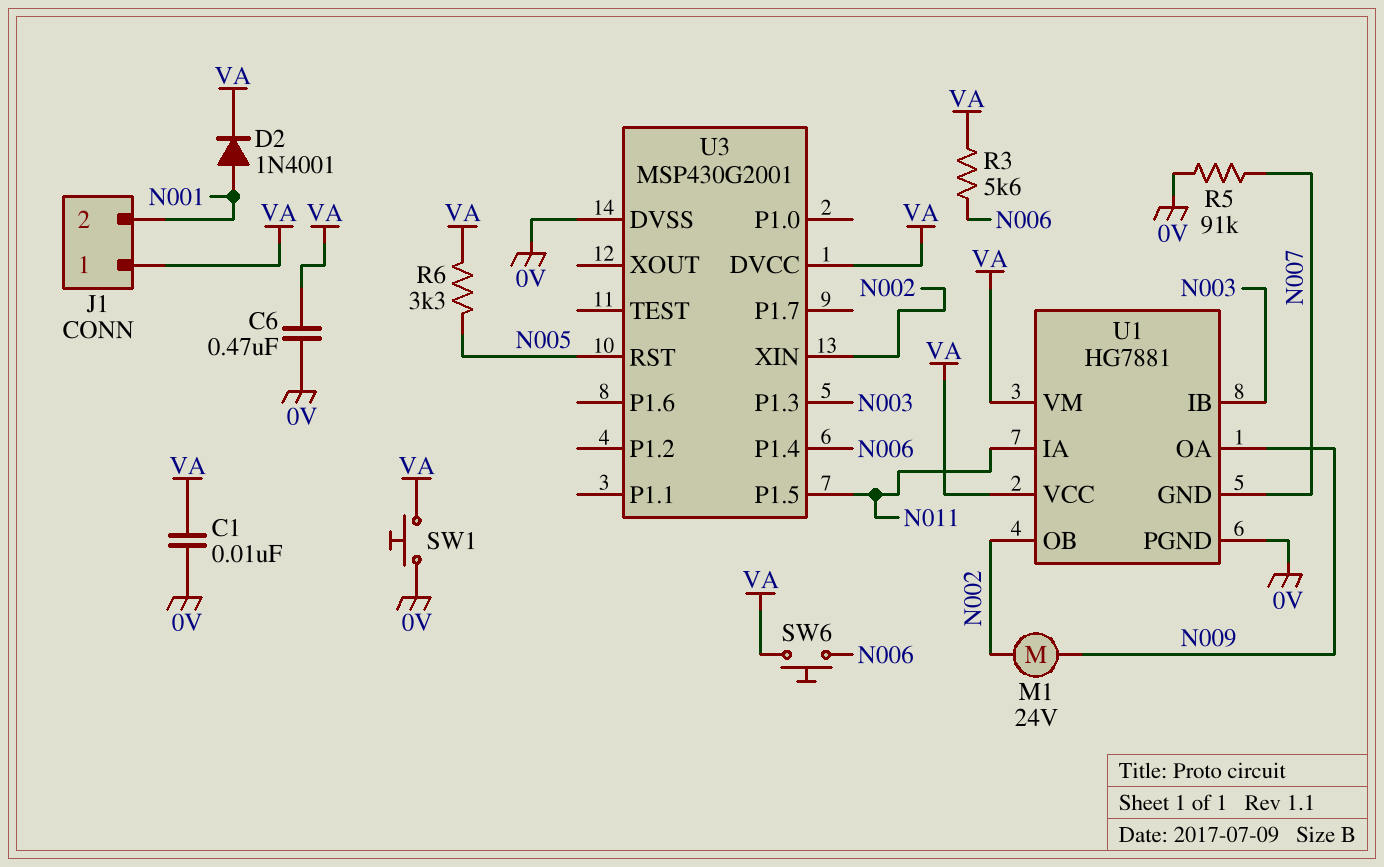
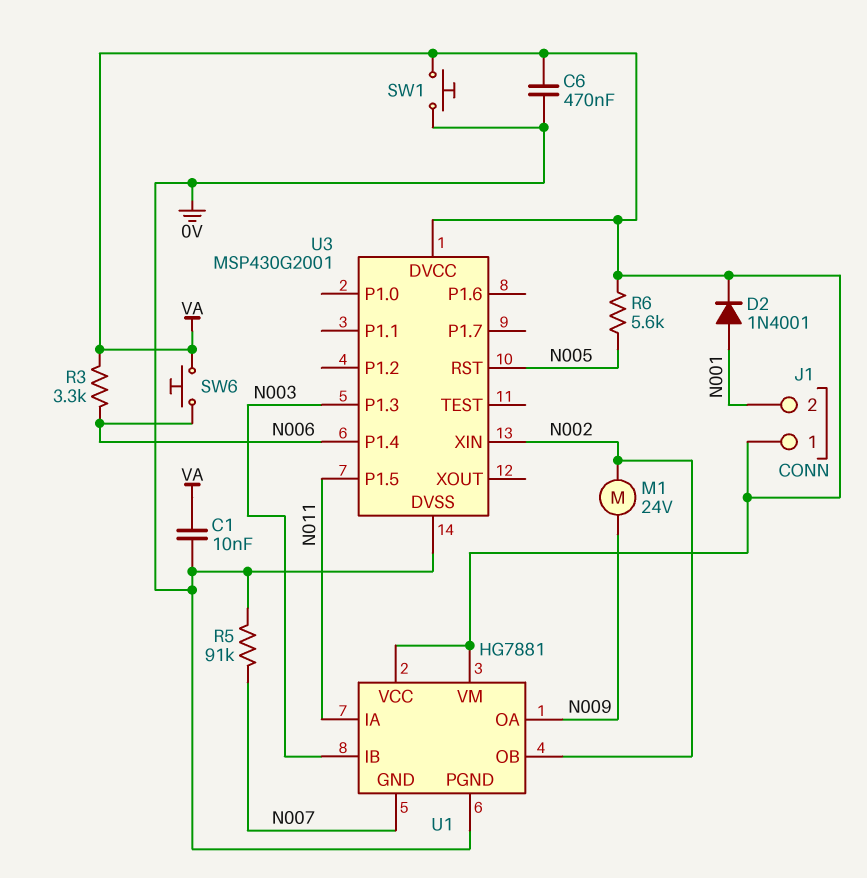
R3: 5.6k (N006, VA) -> 3.3k (N006, VA)
R6: 3.3k (N005, VA) -> 5.6k (N005, VA)

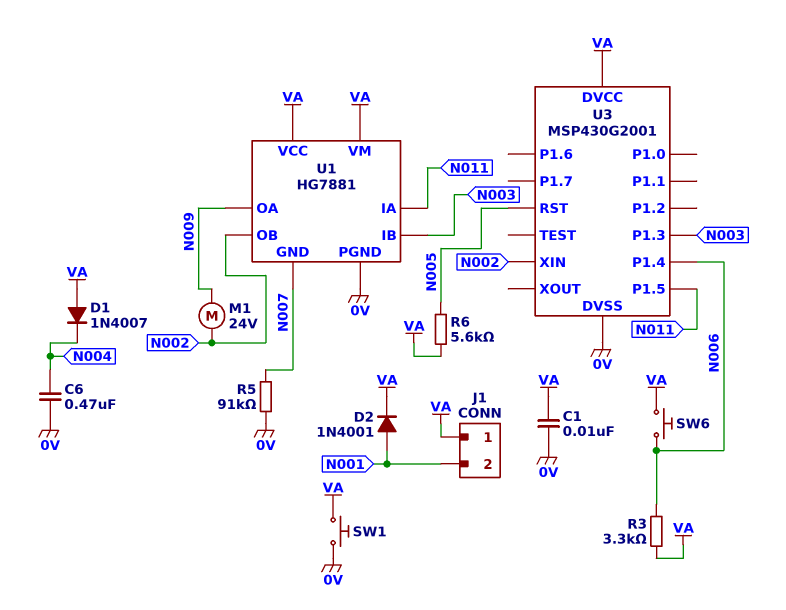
C6: 470nF (0V, VA) -> 470nF (0V, N004)
D1: none -> diode 1N4007 (A VA, K N004)

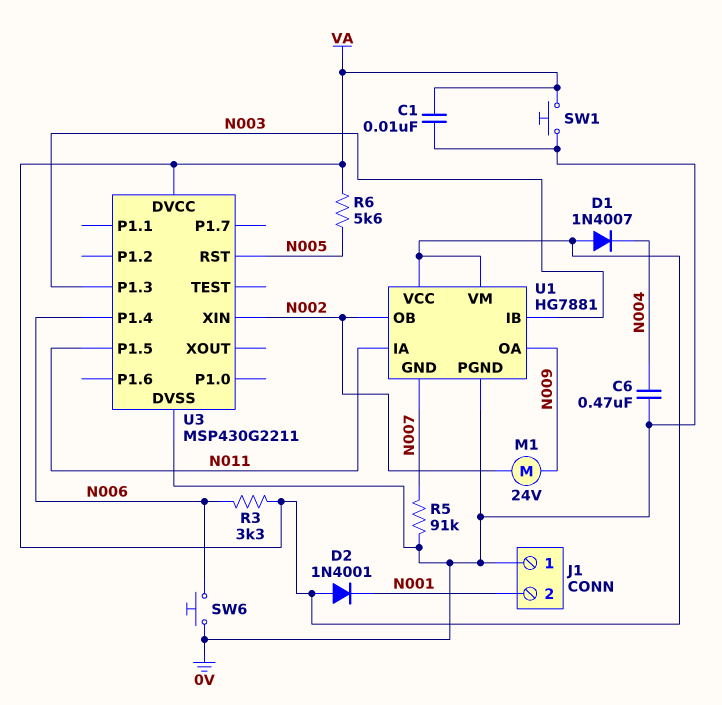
D2: diode 1N4001 (A N001, K VA) -> diode 1N4001 (A VA, K N001)
J1 pin 1: VA -> 0V
SW6: button (N006, VA) -> button (0V, N006)
U3: MSP430G2001 -> MSP430G2211

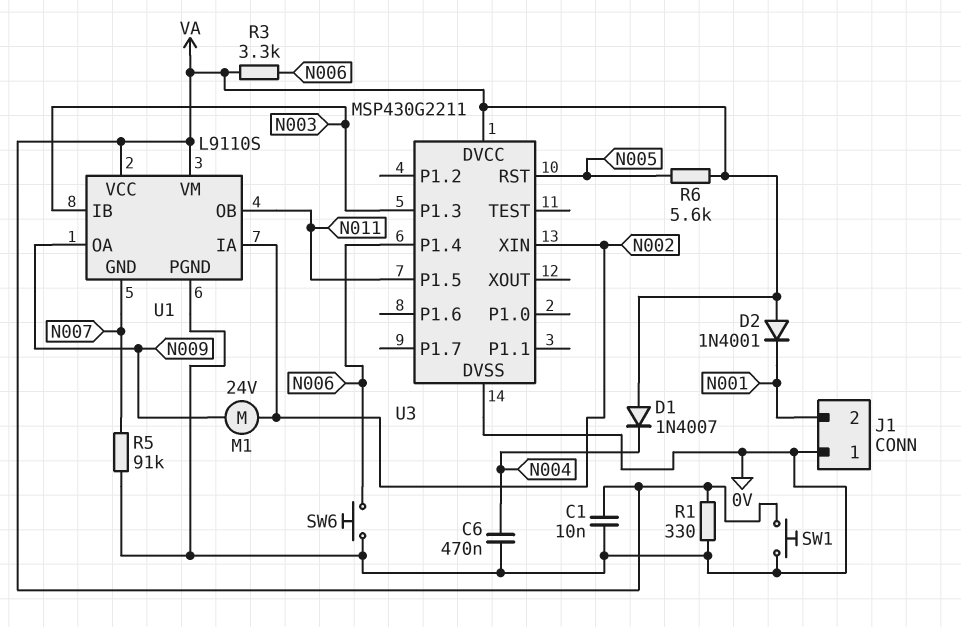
R1: none -> 330 (0V, VA)
U1: HG7881 -> L9110S
U1 pin IA: N011 -> N002
U1 pin OB: N002 -> N011

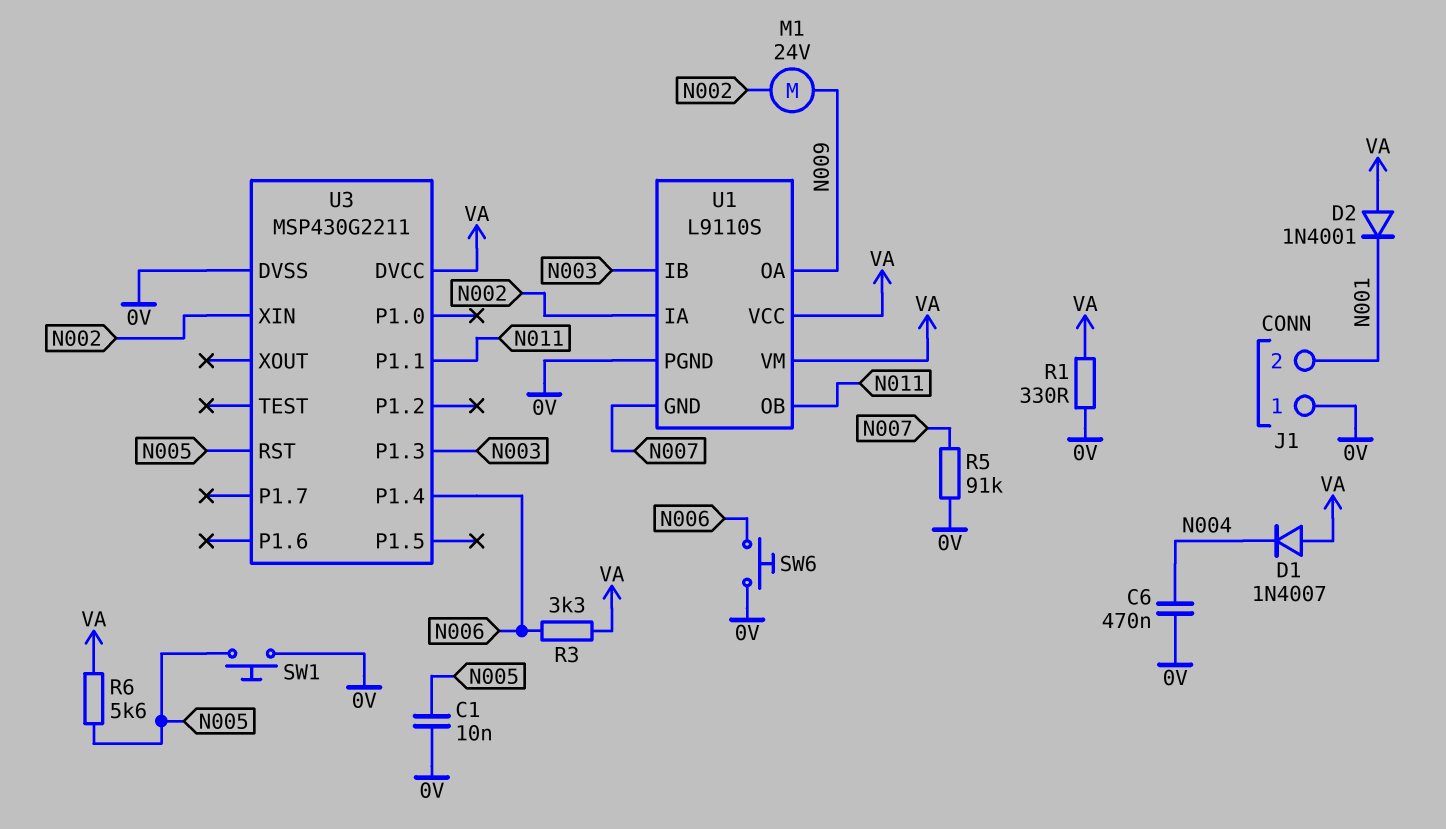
C1: 10nF (0V, VA) -> 10nF (0V, N005)
SW1: button (0V, VA) -> button (0V, N005)
U3 pin P1.1: none -> N011
U3 pin P1.5: N011 -> none

